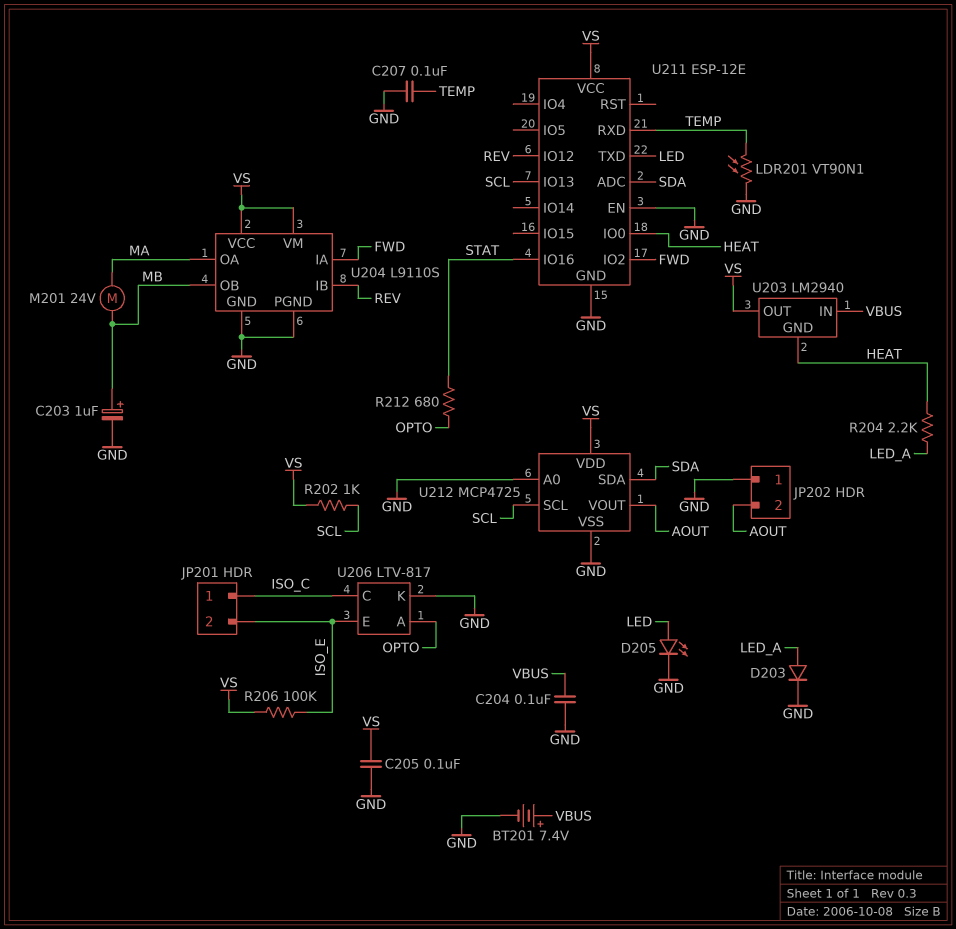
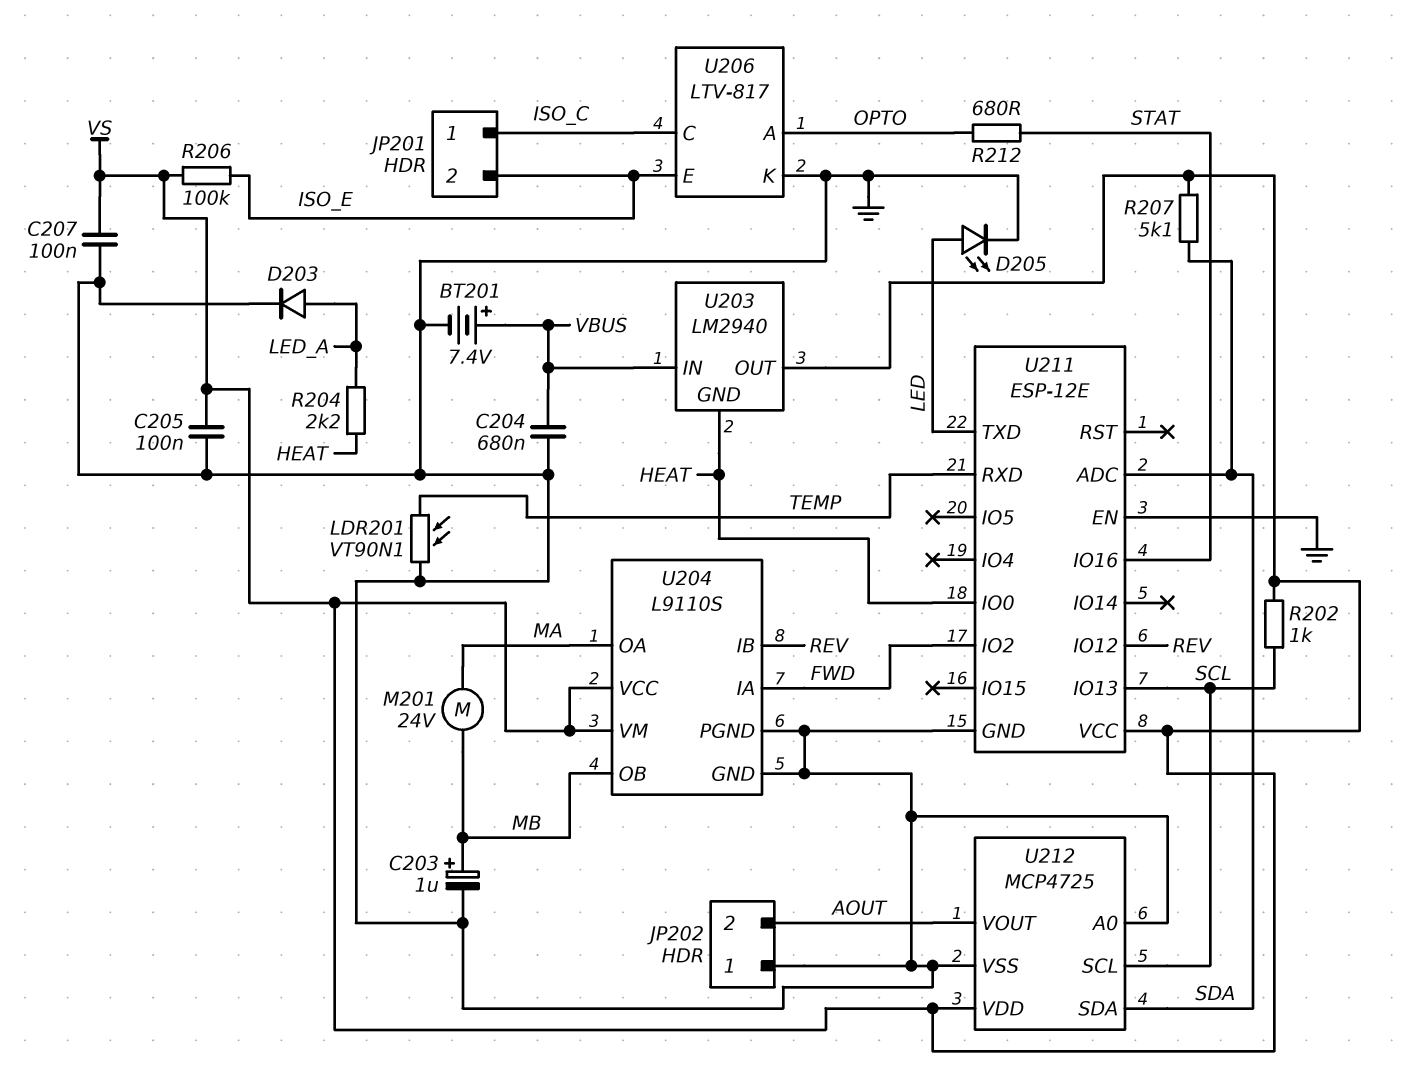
C204: 100nF (GND, VBUS) -> 680nF (GND, VBUS)
C207: 100nF (GND, TEMP) -> 100nF (GND, VS)
R207: none -> 5.1k (SDA, VS)

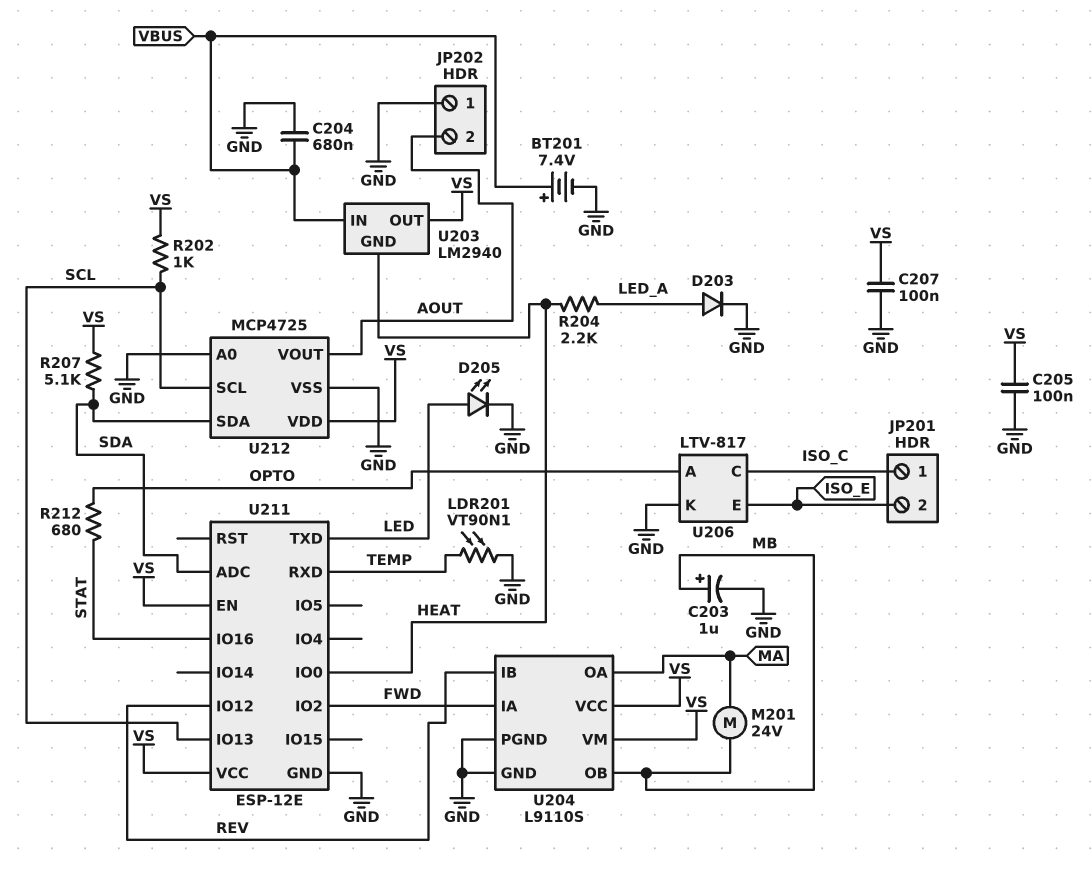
R206: 100k (ISO_E, VS) -> none
U211 pin EN: GND -> VS

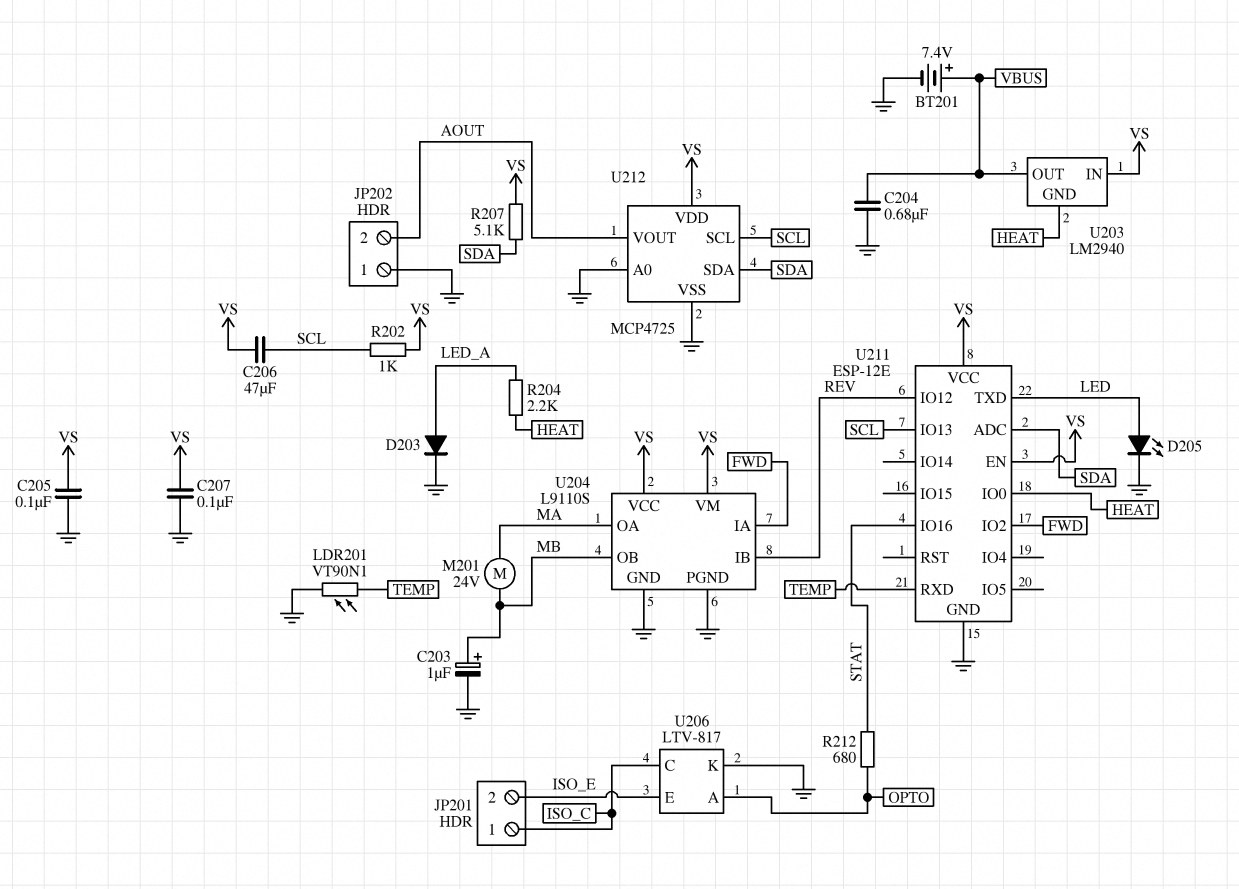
C206: none -> 47uF (SCL, VS)
U203 pin IN: VBUS -> VS
U203 pin OUT: VS -> VBUS

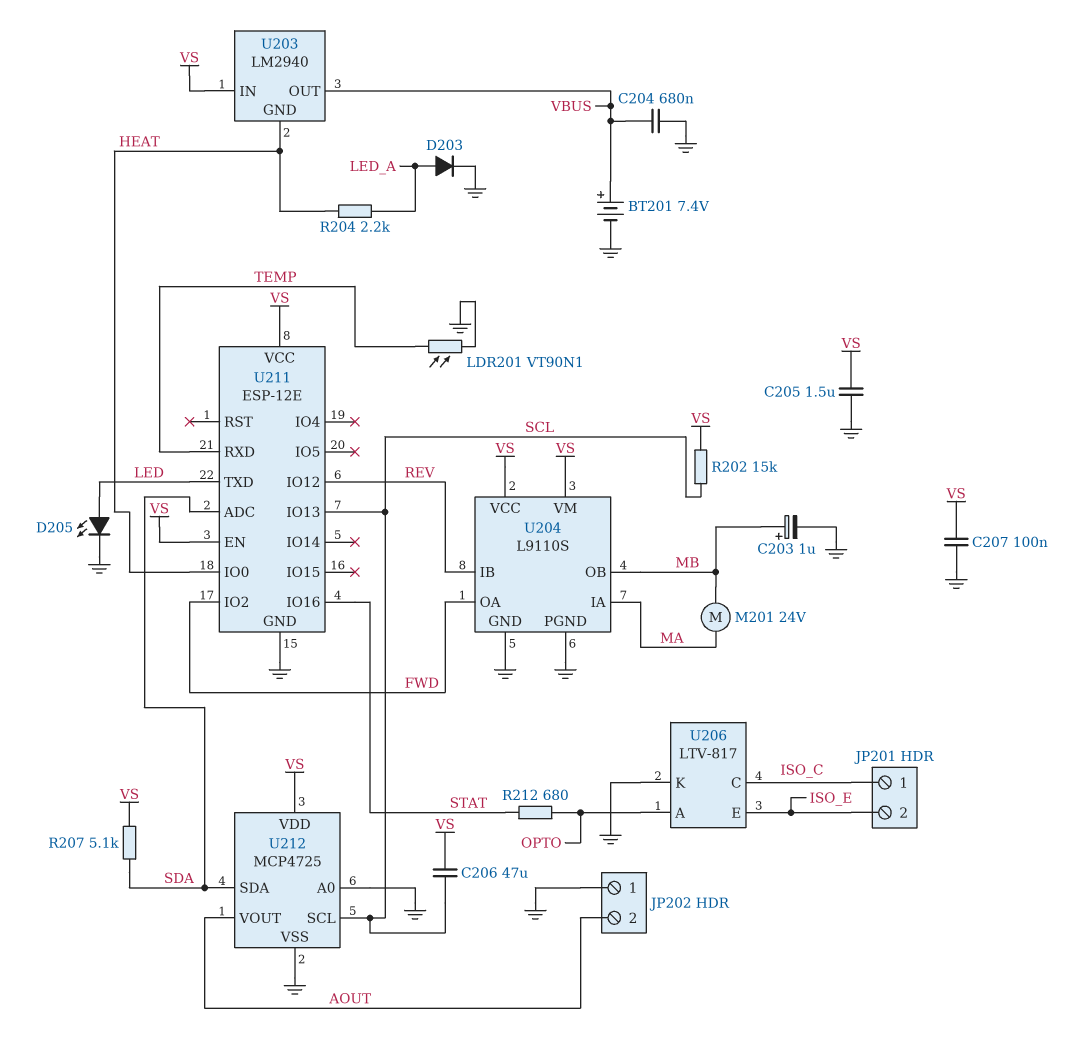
C205: 100nF (GND, VS) -> 1.5uF (GND, VS)
R202: 1k (SCL, VS) -> 15k (SCL, VS)
U204 pin IA: FWD -> MA
U204 pin OA: MA -> FWD

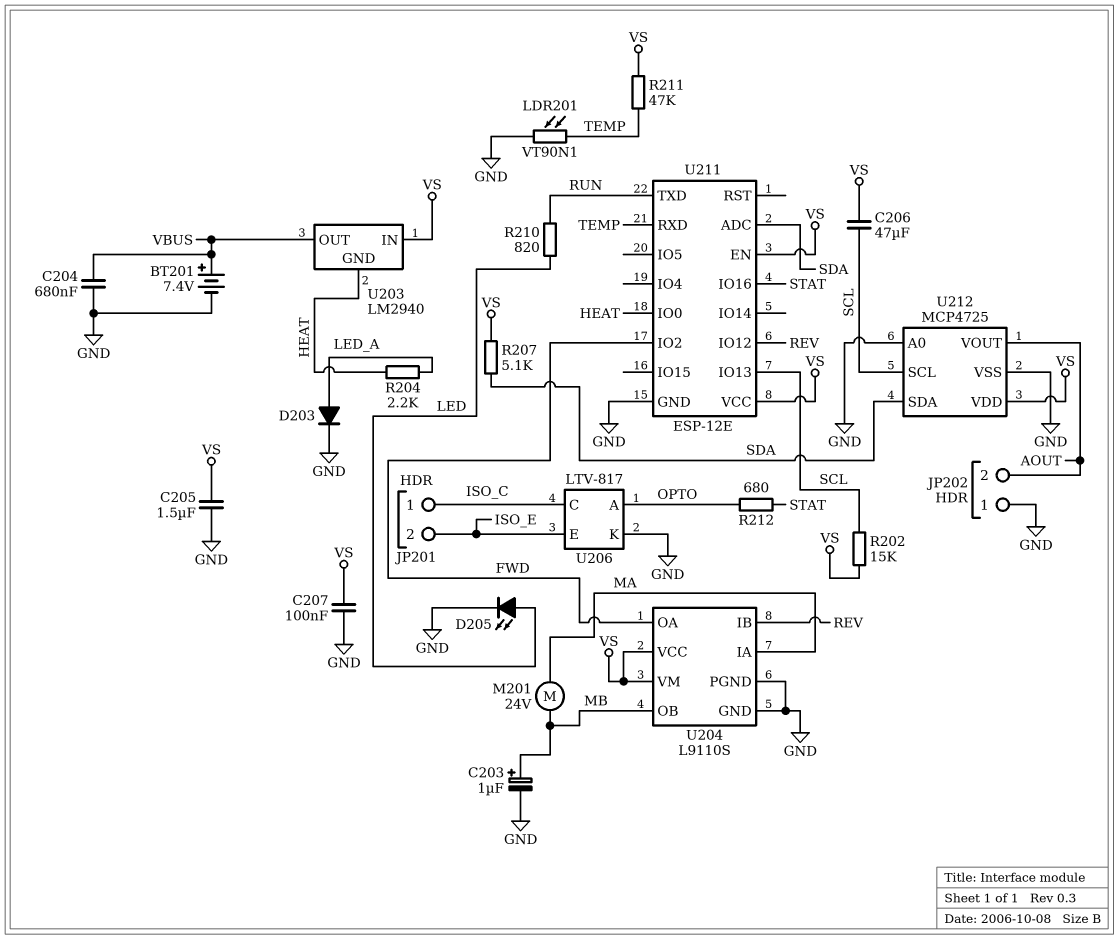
R210: none -> 820 (LED, RUN)
R211: none -> 47k (TEMP, VS)
U211 pin TXD: LED -> RUN

